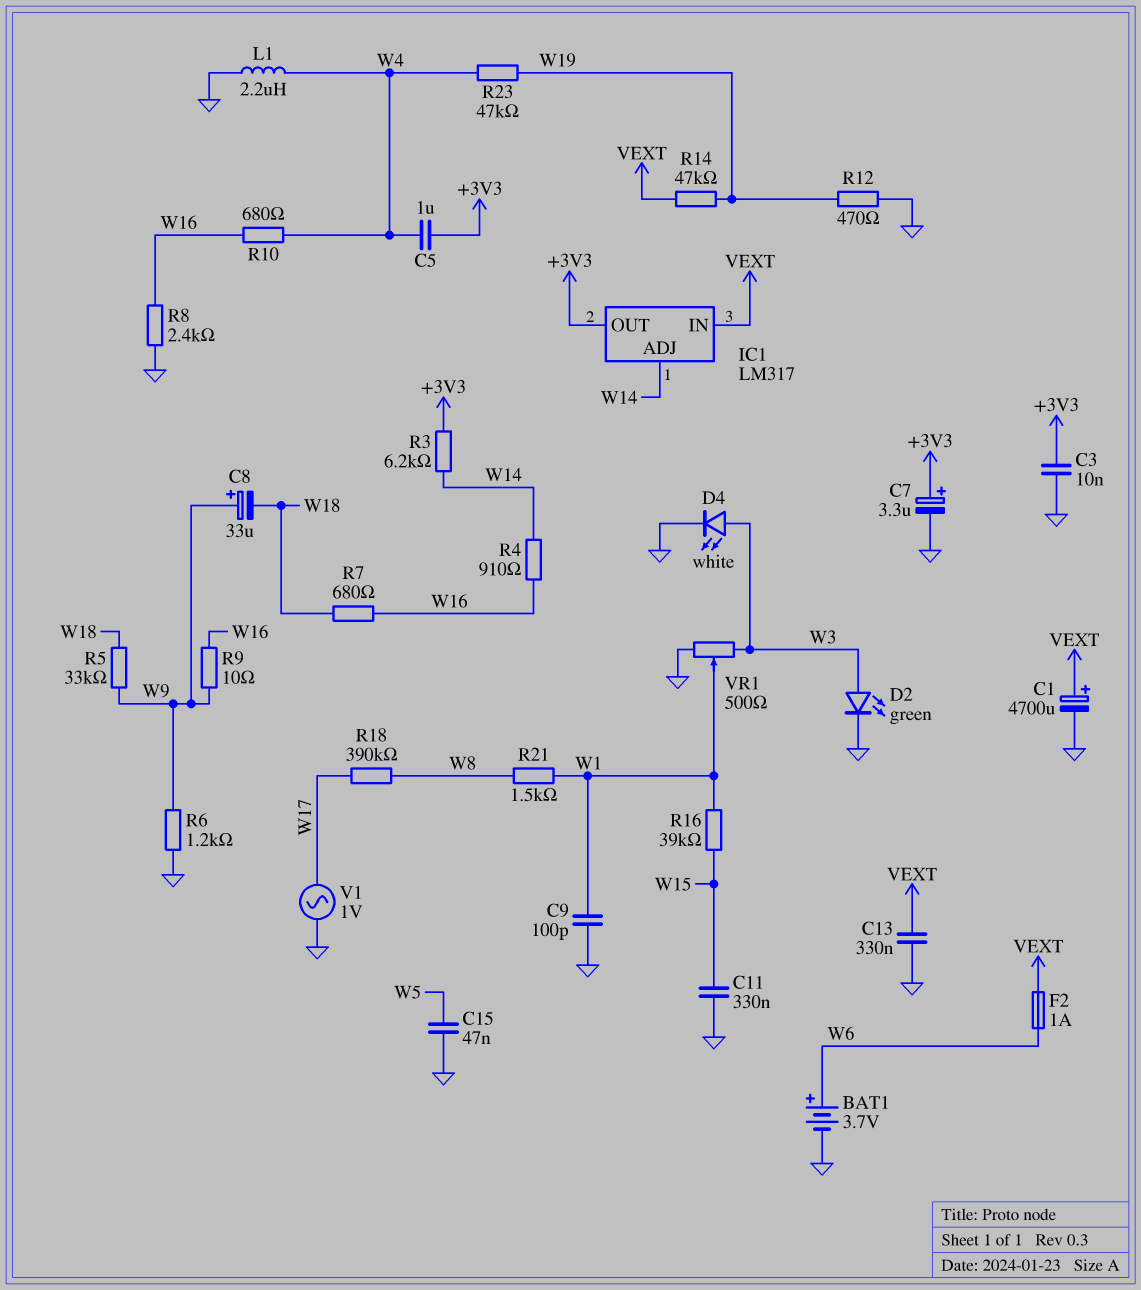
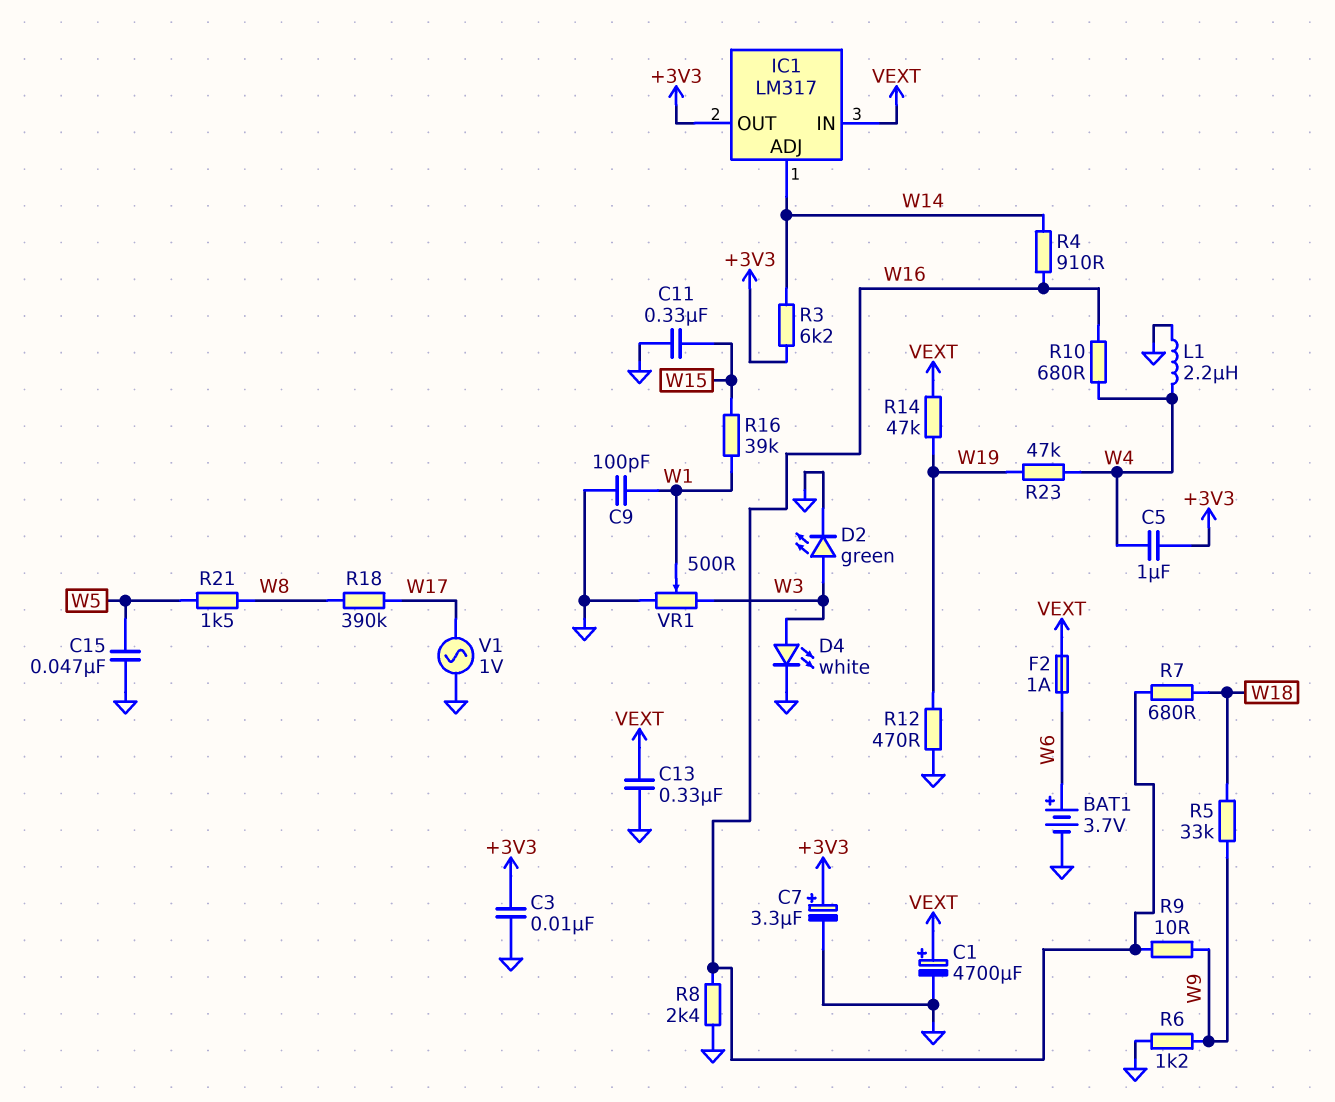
C8: 33uF (plus W9, minus W18) -> none
R21: 1.5k (W1, W8) -> 1.5k (W5, W8)

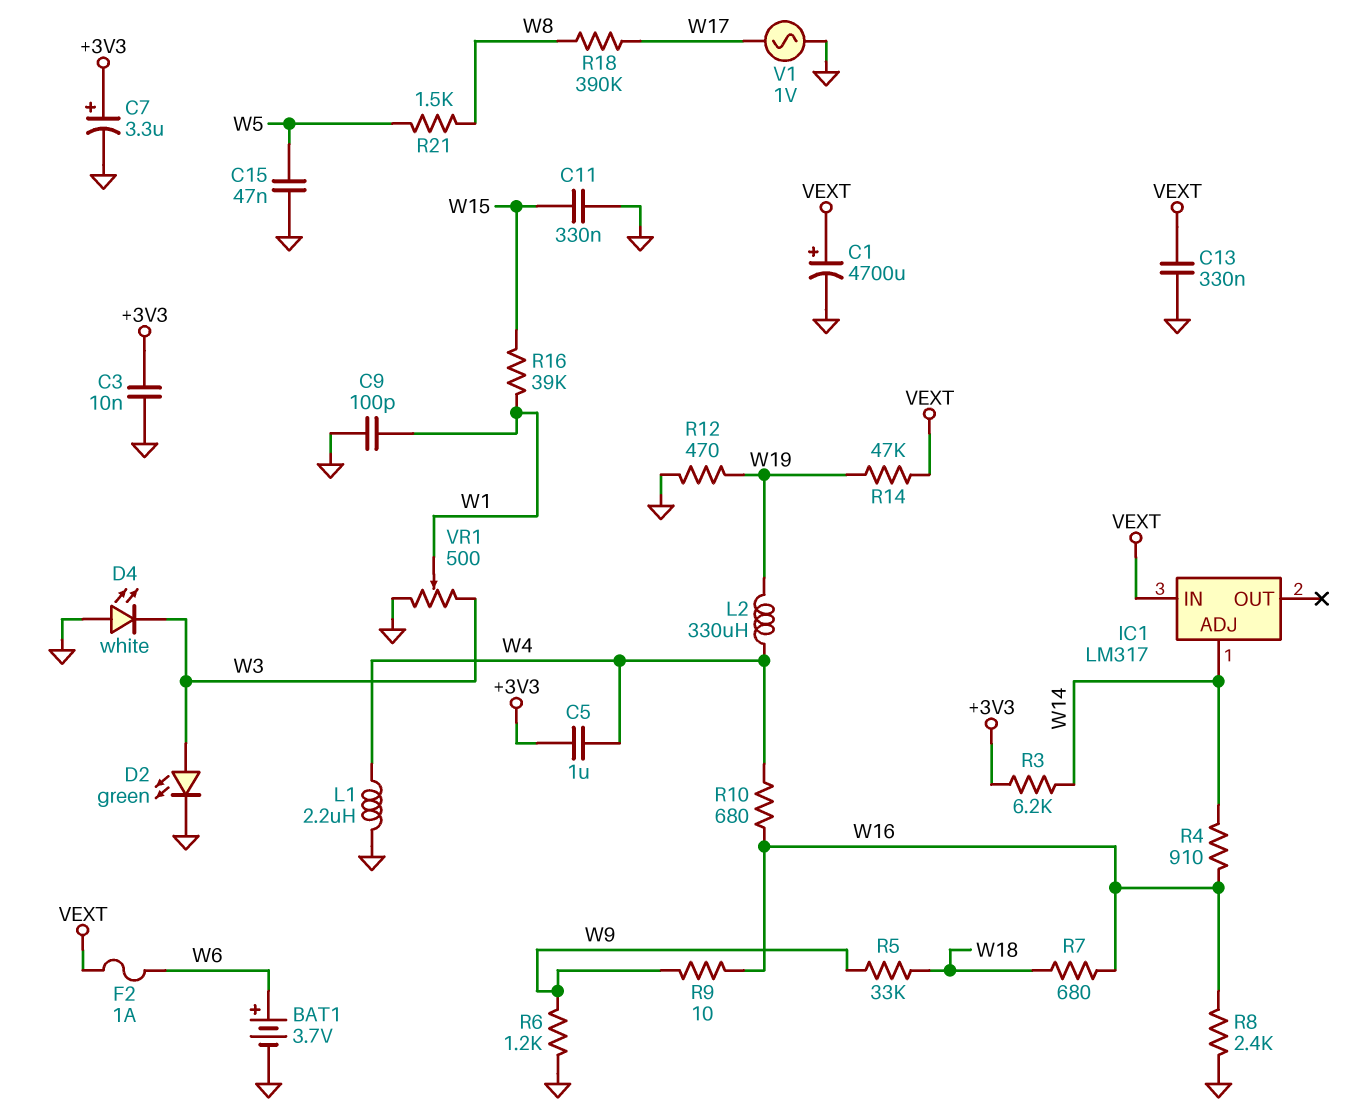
D4: LED white (A W3, K GND) -> LED white (A GND, K W3)
IC1 pin OUT: +3V3 -> none
L2: none -> 330uH (W4, W19)
R23: 47k (W4, W19) -> none

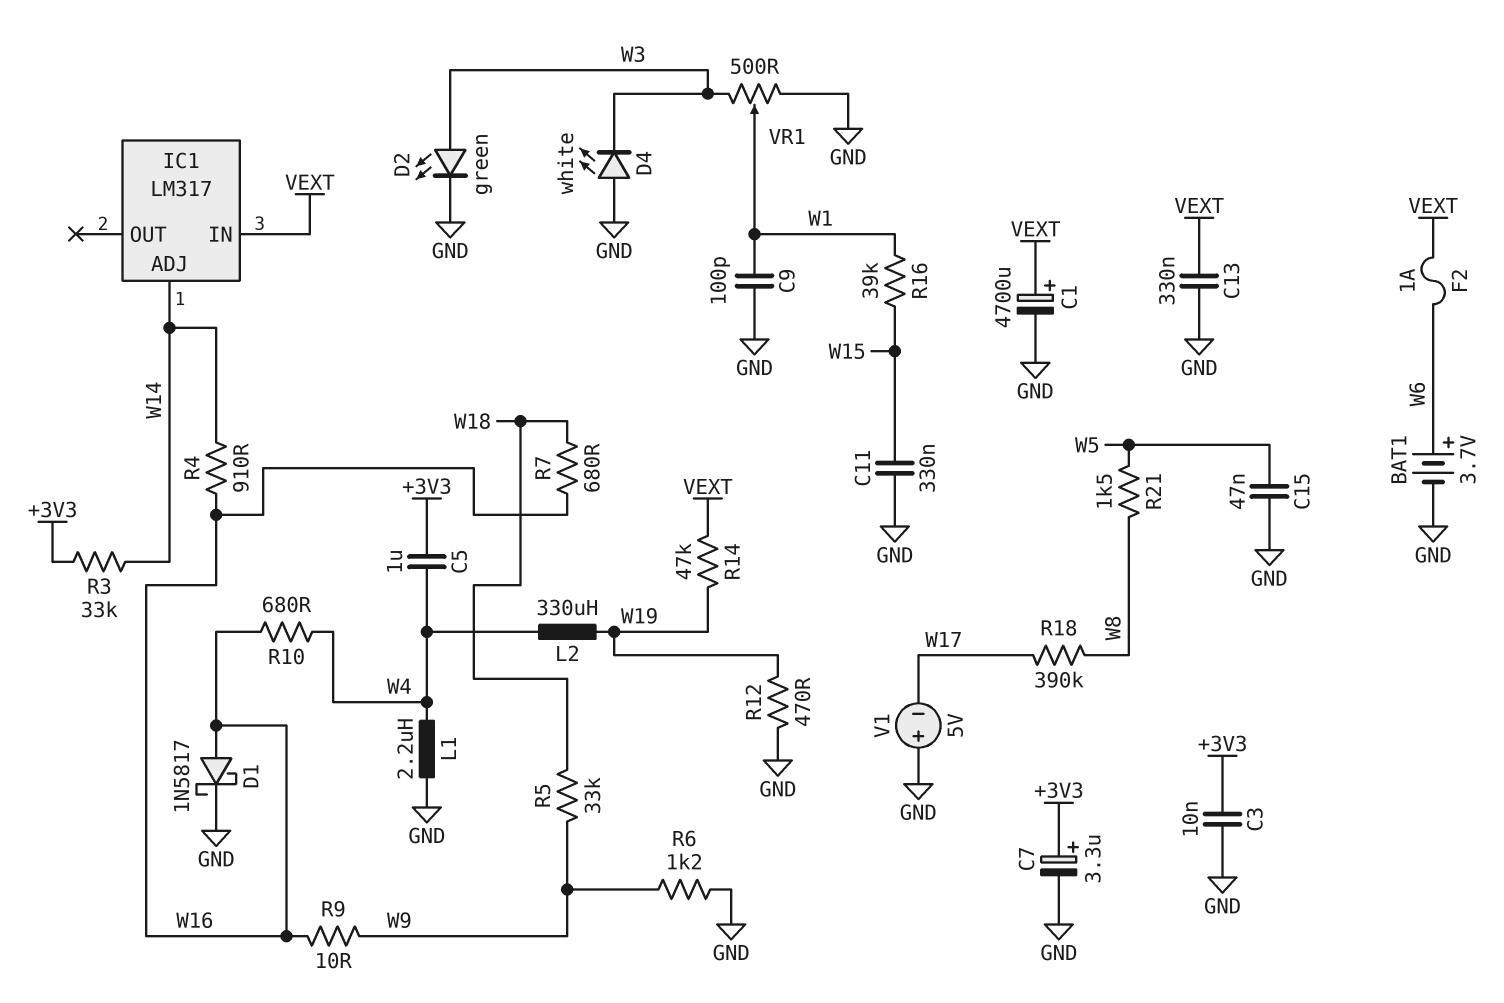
D1: none -> schottky 1N5817 (A W16, K GND)
R3: 6.2k (+3V3, W14) -> 33k (+3V3, W14)
R8: 2.4k (GND, W16) -> none
V1: AC 1V (GND, W17) -> 5V (plus GND, minus W17)

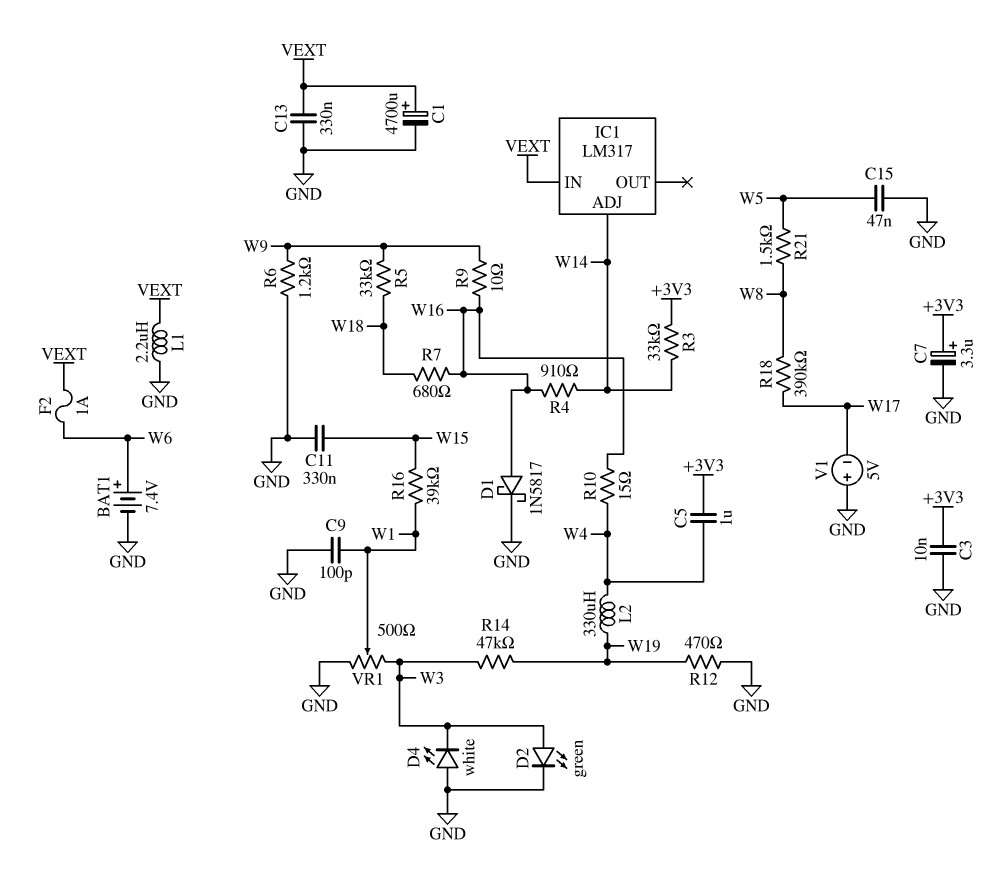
BAT1: 3.7V (plus W6, minus GND) -> 7.4V (plus W6, minus GND)
L1: 2.2uH (GND, W4) -> 2.2uH (GND, VEXT)
R10: 680 (W4, W16) -> 15 (W4, W16)
R14: 47k (VEXT, W19) -> 47k (W3, W19)

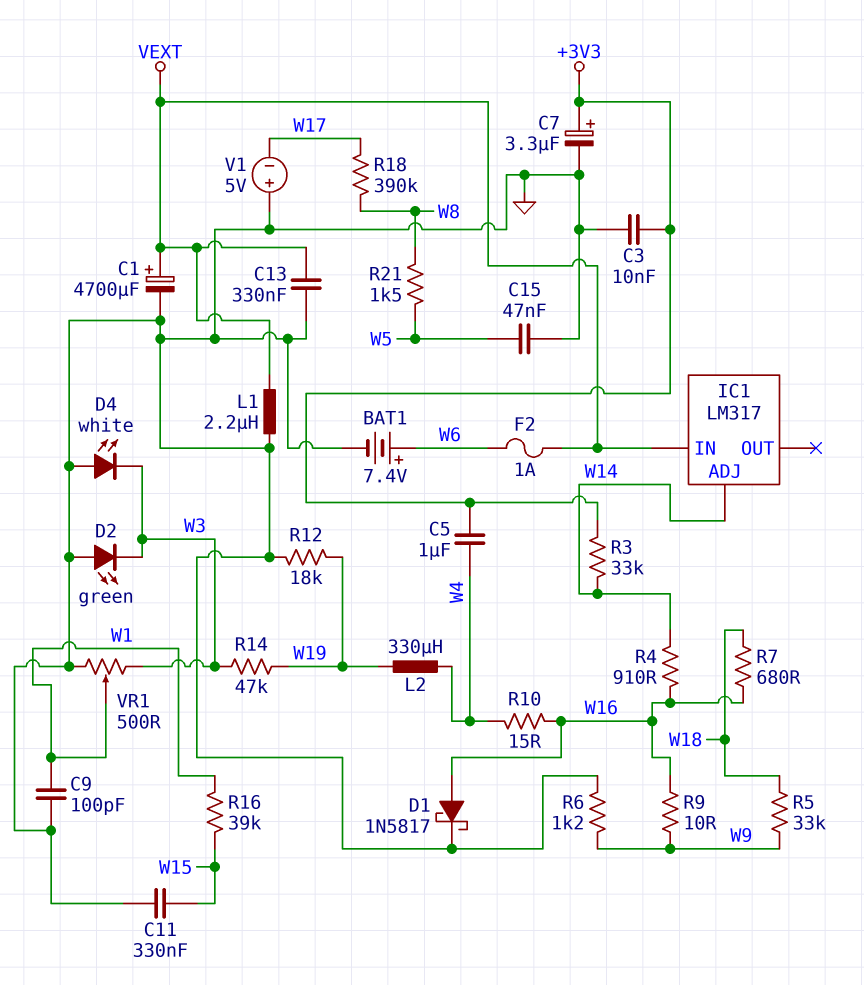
D2: LED green (A W3, K GND) -> LED green (A GND, K W3)
R12: 470 (GND, W19) -> 18k (GND, W19)

